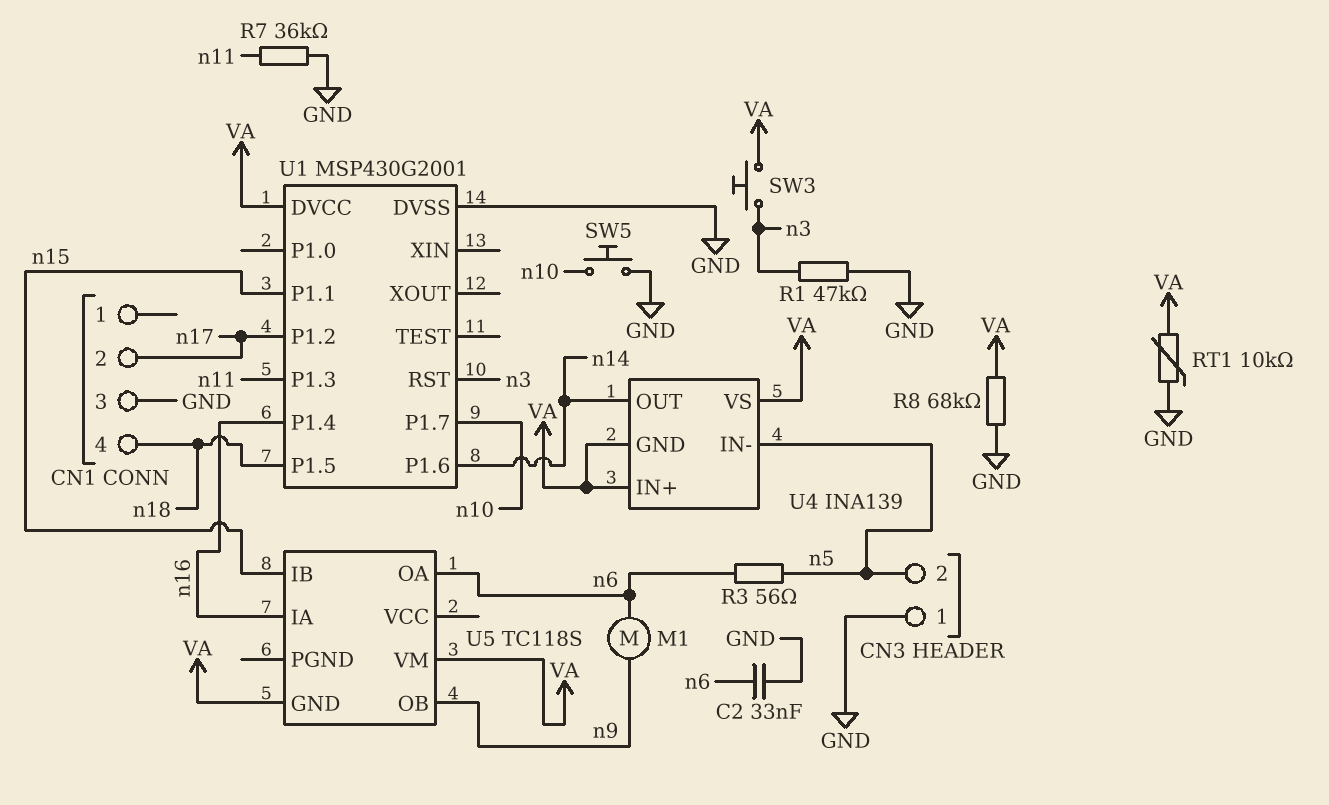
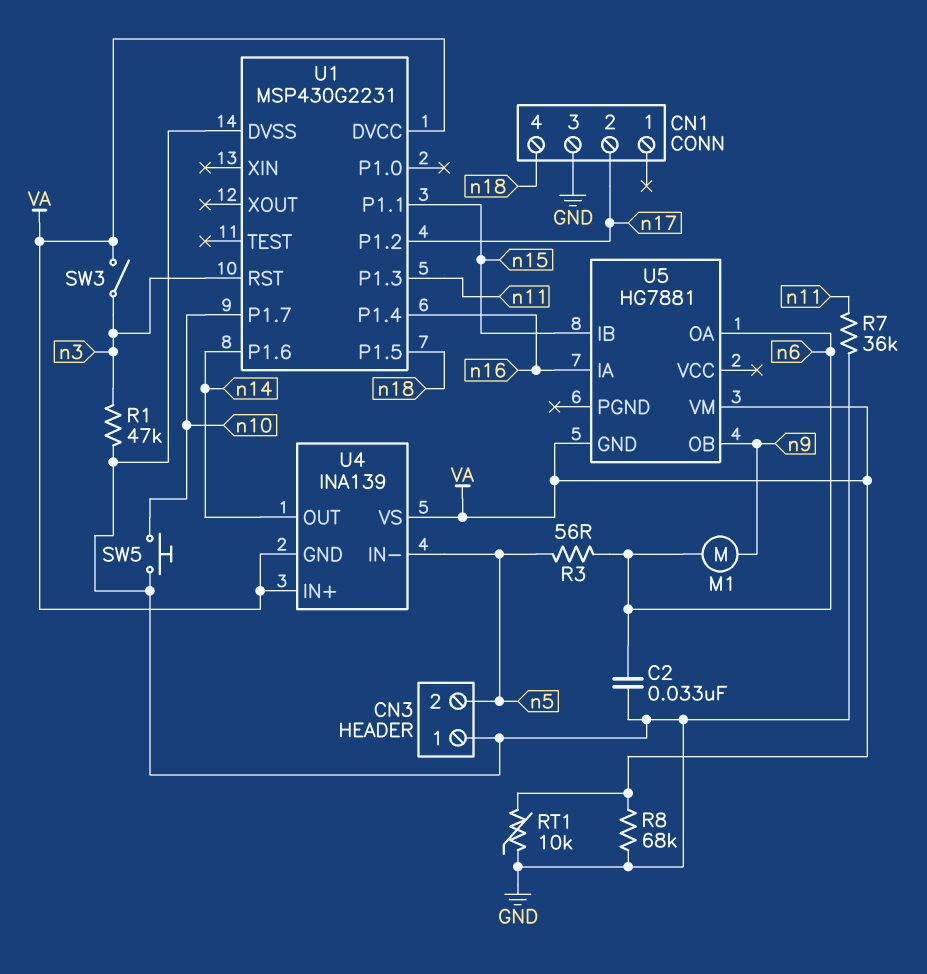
SW3: button (VA, n3) -> switch (VA, n3)
U1: MSP430G2001 -> MSP430G2231
U5: TC118S -> HG7881

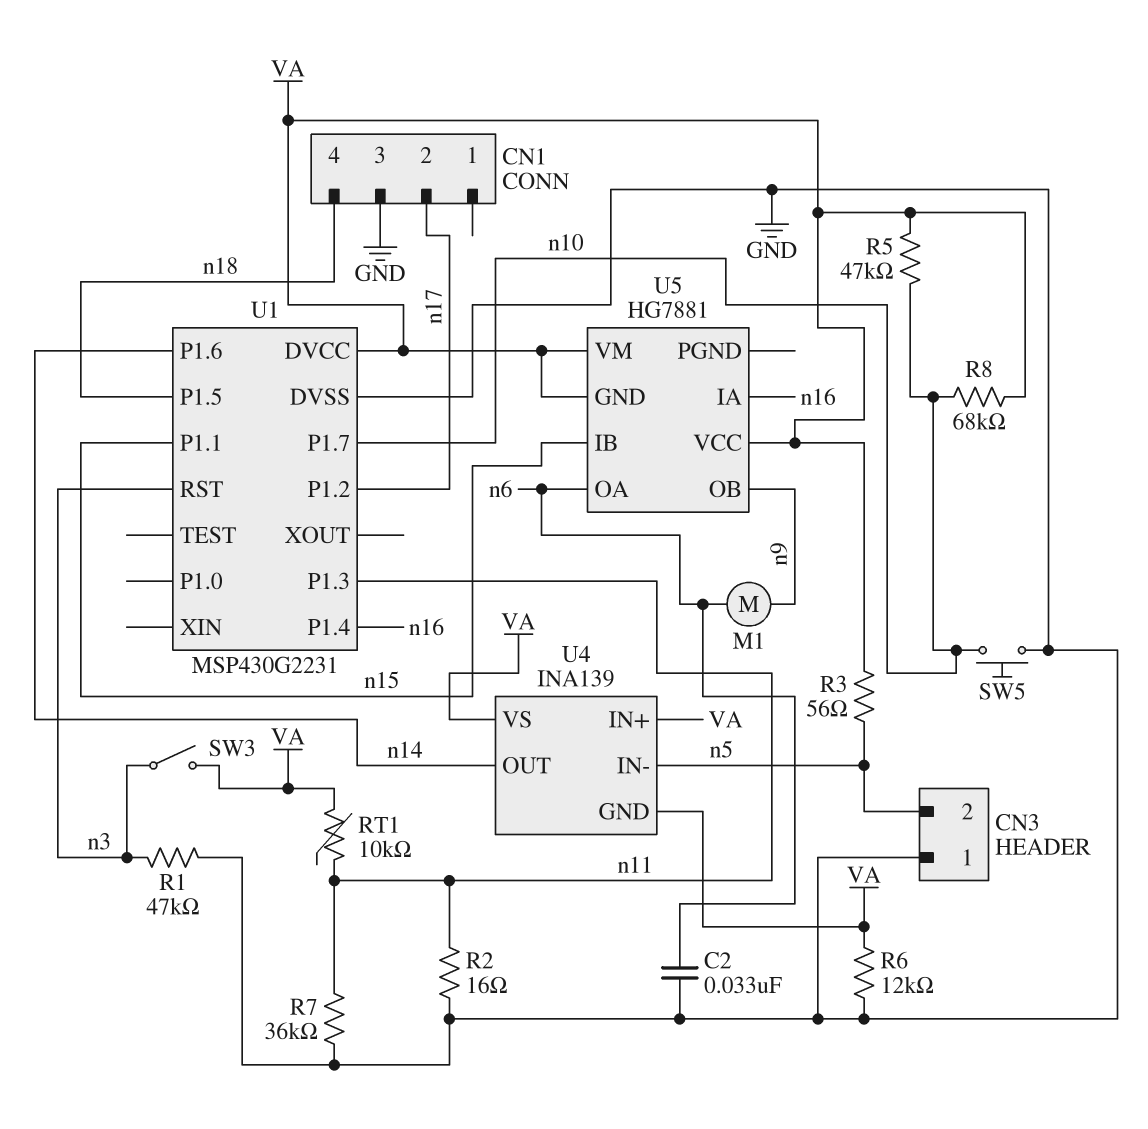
R2: none -> 16 (GND, n11)
R3: 56 (n5, n6) -> 56 (VA, n5)
R5: none -> 47k (VA, n10)
R6: none -> 12k (GND, VA)
R8: 68k (GND, VA) -> 68k (VA, n10)
RT1: 10k (GND, VA) -> 10k (VA, n11)
U5 pin VCC: none -> VA

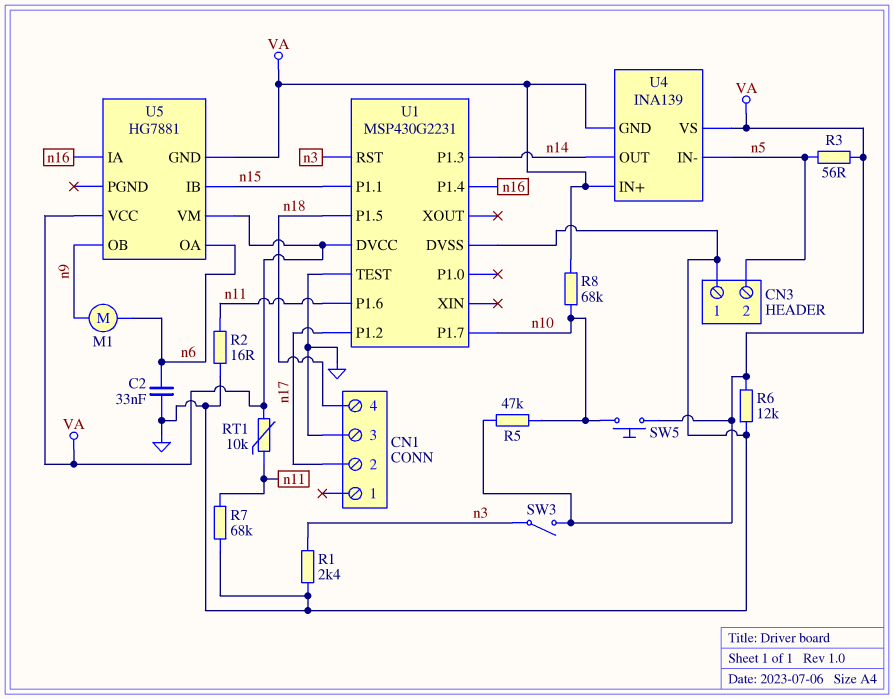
R1: 47k (GND, n3) -> 2.4k (GND, n3)
R7: 36k (GND, n11) -> 68k (GND, n11)
SW5: button (GND, n10) -> button (VA, n10)
U1 pin P1.3: n11 -> n14
U1 pin P1.6: n14 -> n11
U1 pin TEST: none -> GND

